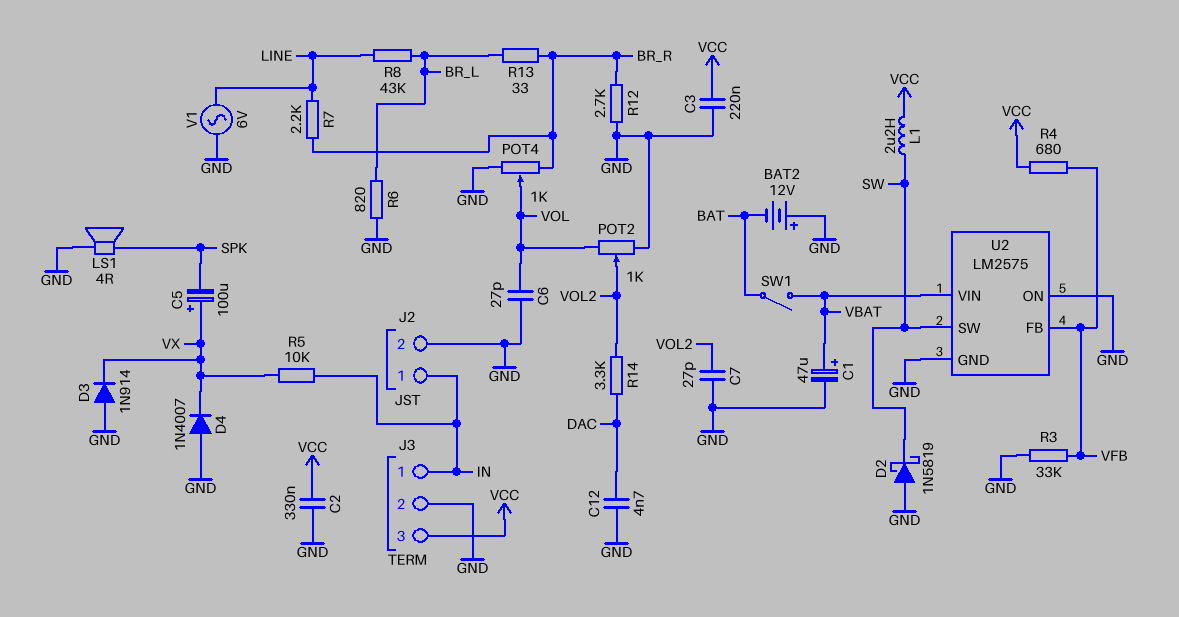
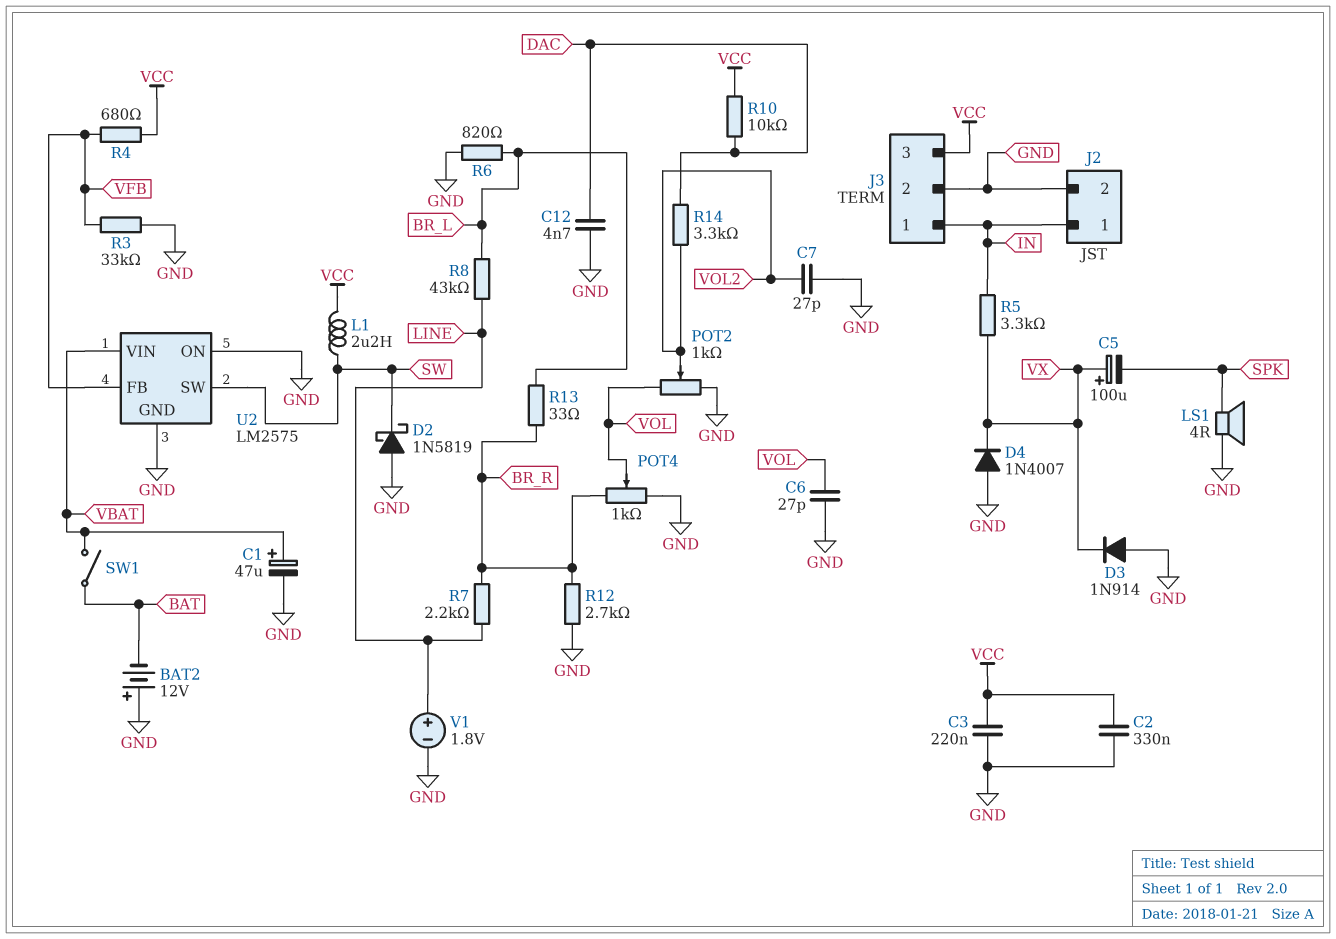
R5: 10k (IN, VX) -> 3.3k (IN, VX)
R10: none -> 10k (DAC, VCC)
V1: AC 6V (GND, LINE) -> 1.8V (plus LINE, minus GND)

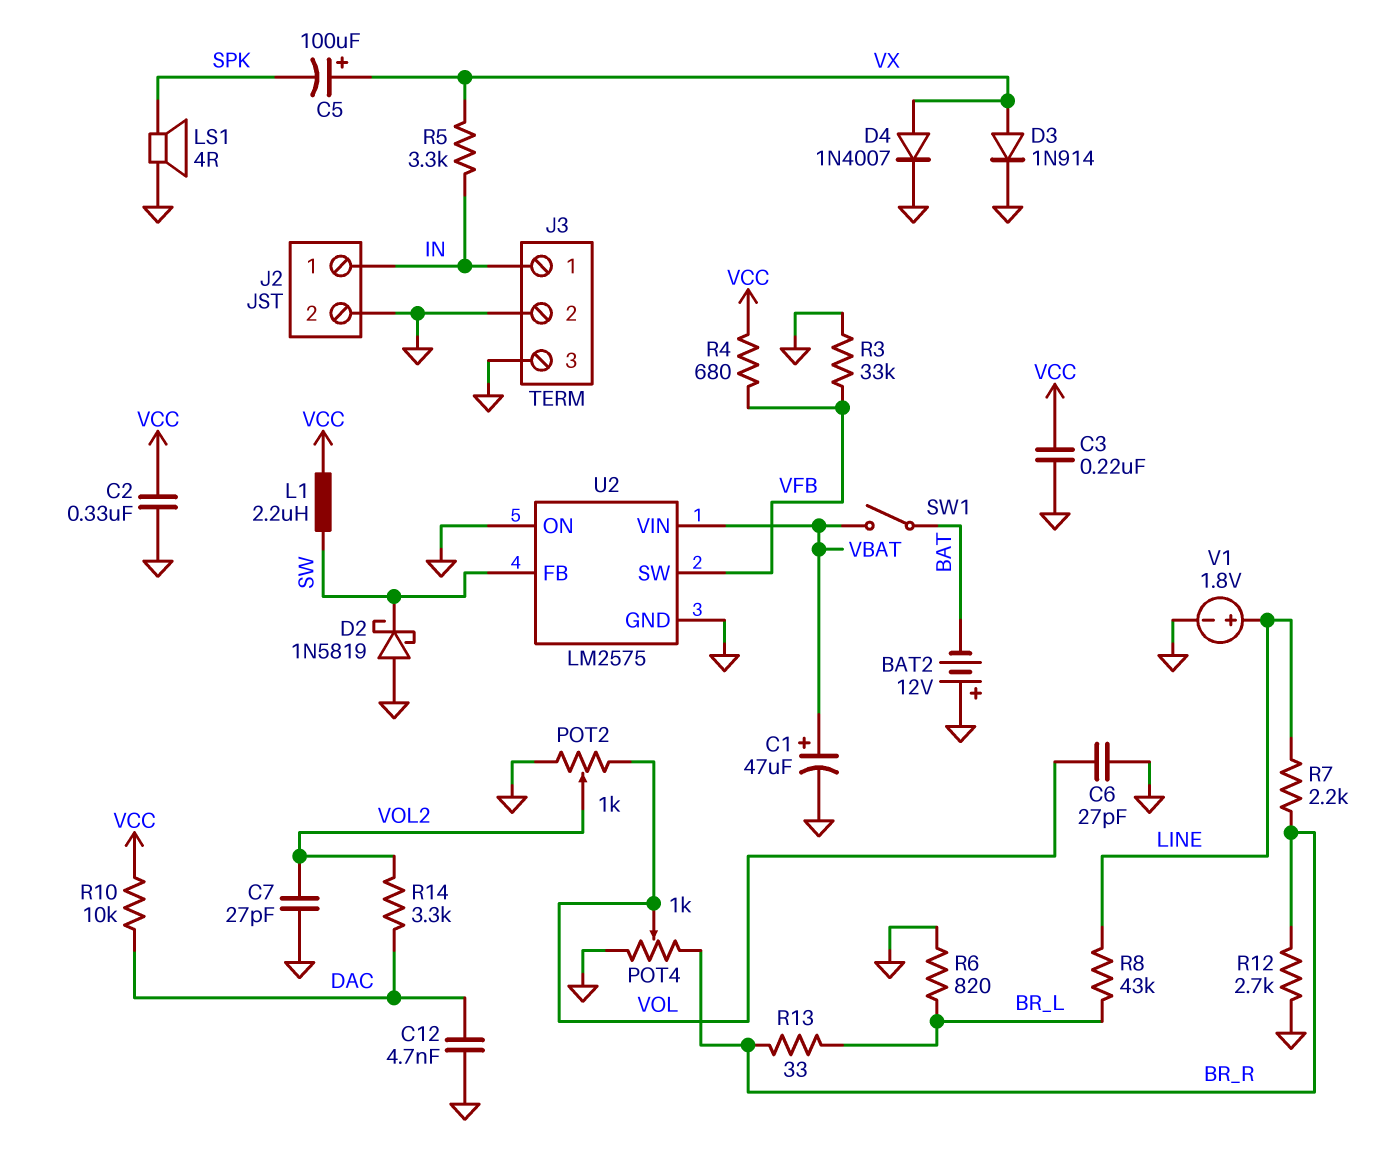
D3: diode 1N914 (A GND, K VX) -> diode 1N914 (A VX, K GND)
D4: diode 1N4007 (A GND, K VX) -> diode 1N4007 (A VX, K GND)
J3 pin 3: VCC -> GND
U2 pin FB: VFB -> SW
U2 pin SW: SW -> VFB

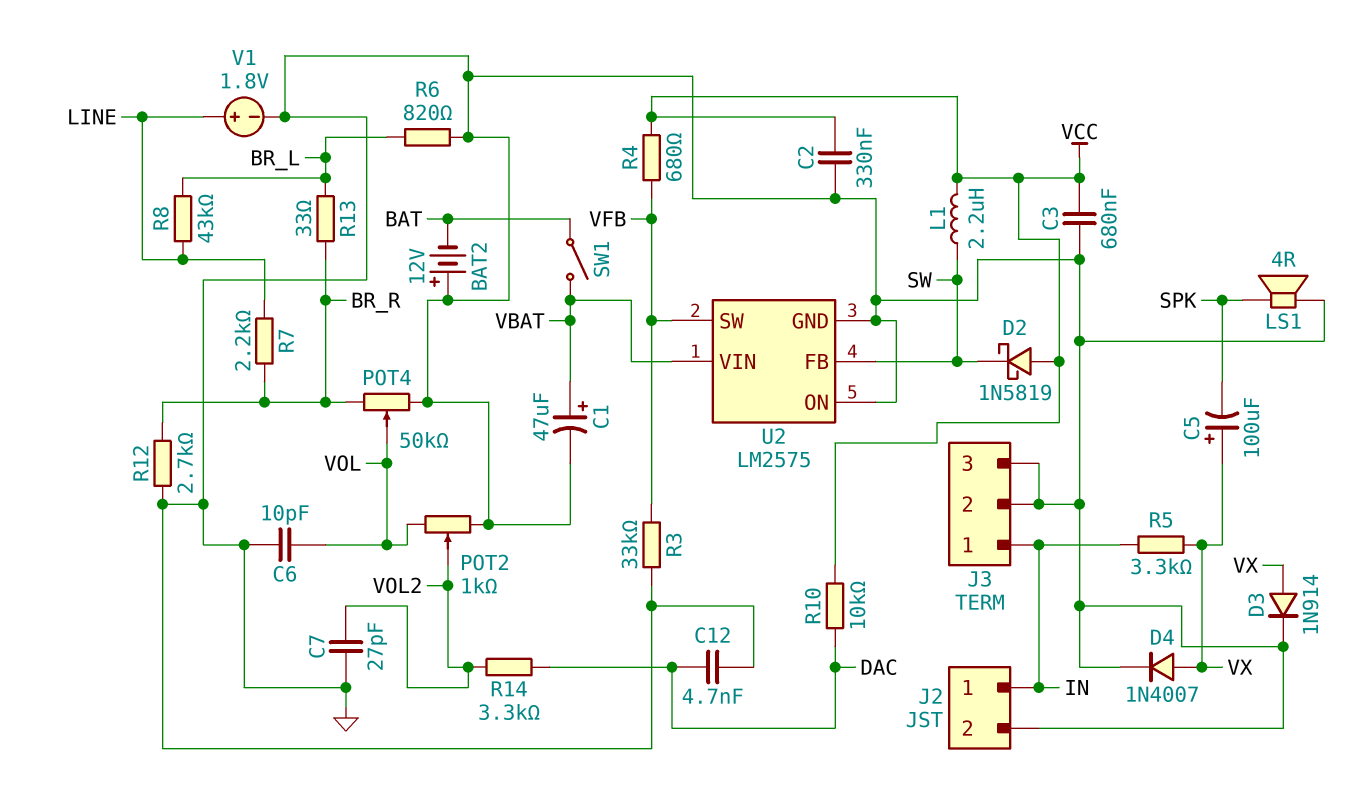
C3: 220nF (GND, VCC) -> 680nF (GND, VCC)
C6: 27pF (GND, VOL) -> 10pF (GND, VOL)
D2: schottky 1N5819 (A GND, K SW) -> schottky 1N5819 (A VCC, K SW)
POT4: 1k (BR_R, GND, wiper VOL) -> 50k (BR_R, GND, wiper VOL)

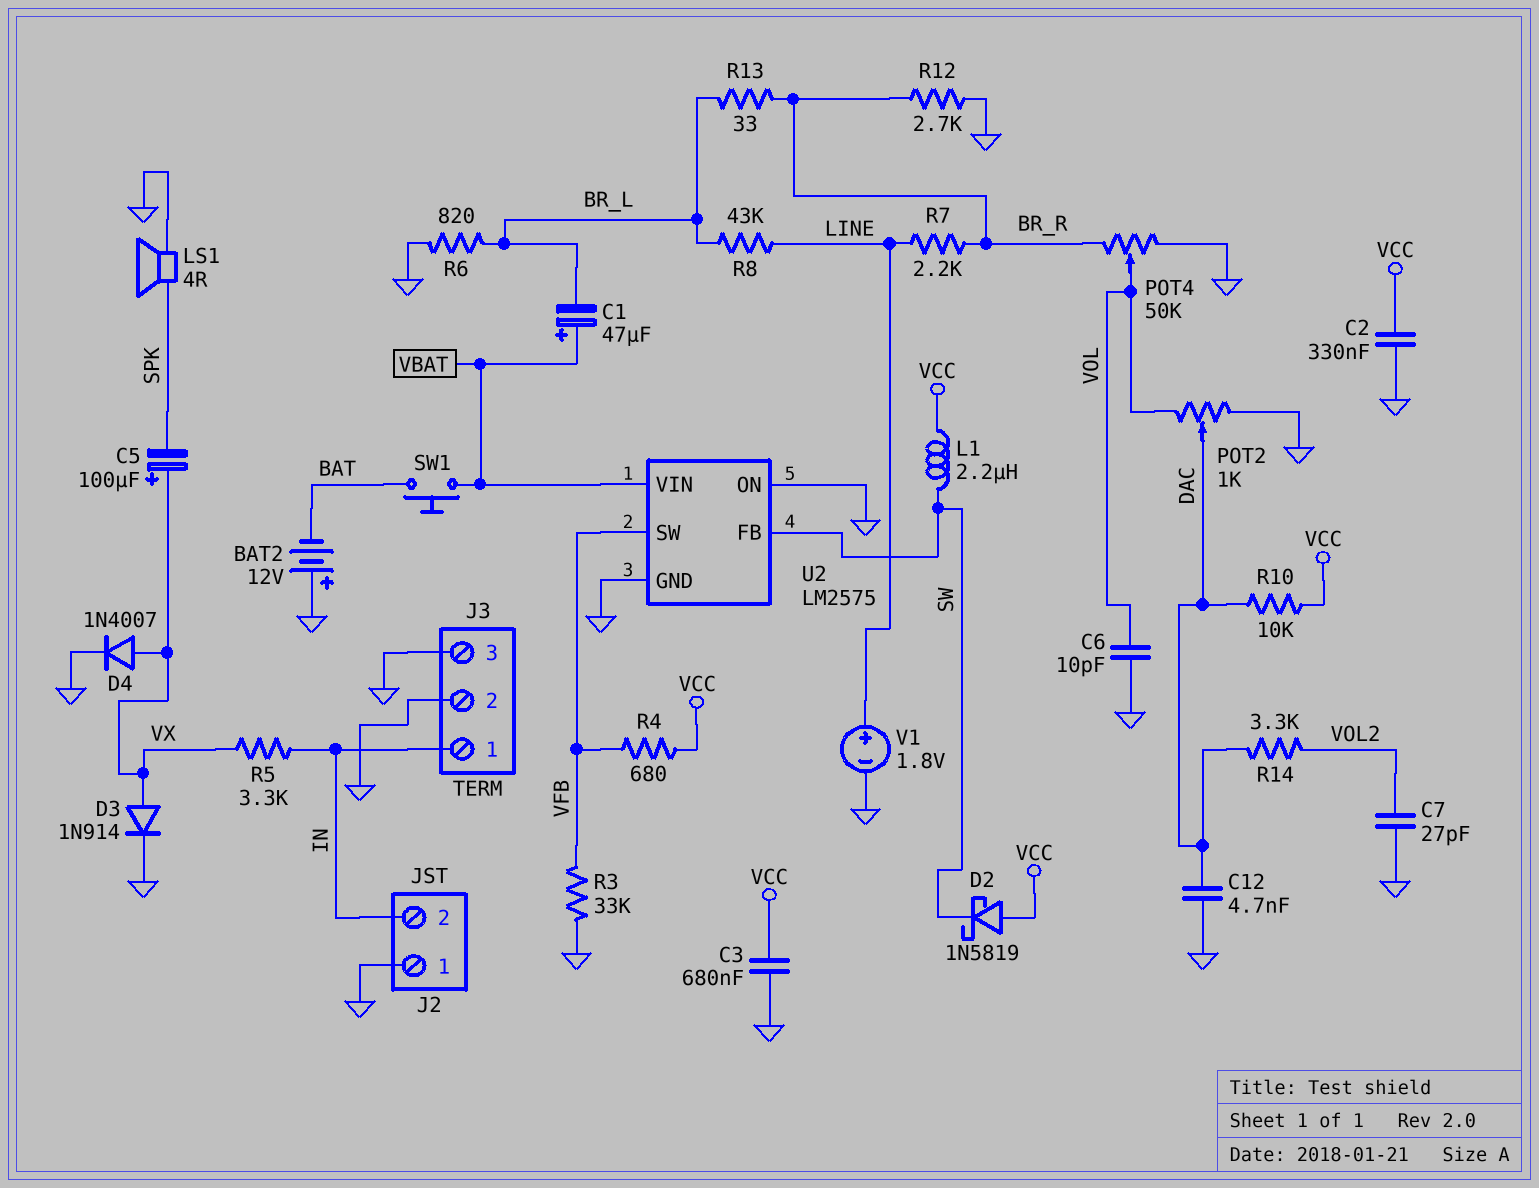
C1: 47uF (plus VBAT, minus GND) -> 47uF (plus VBAT, minus BR_L)
J2 pin 1: IN -> GND
J2 pin 2: GND -> IN
POT2: 1k (GND, VOL, wiper VOL2) -> 1k (GND, VOL, wiper DAC)
SW1: switch (BAT, VBAT) -> button (BAT, VBAT)

